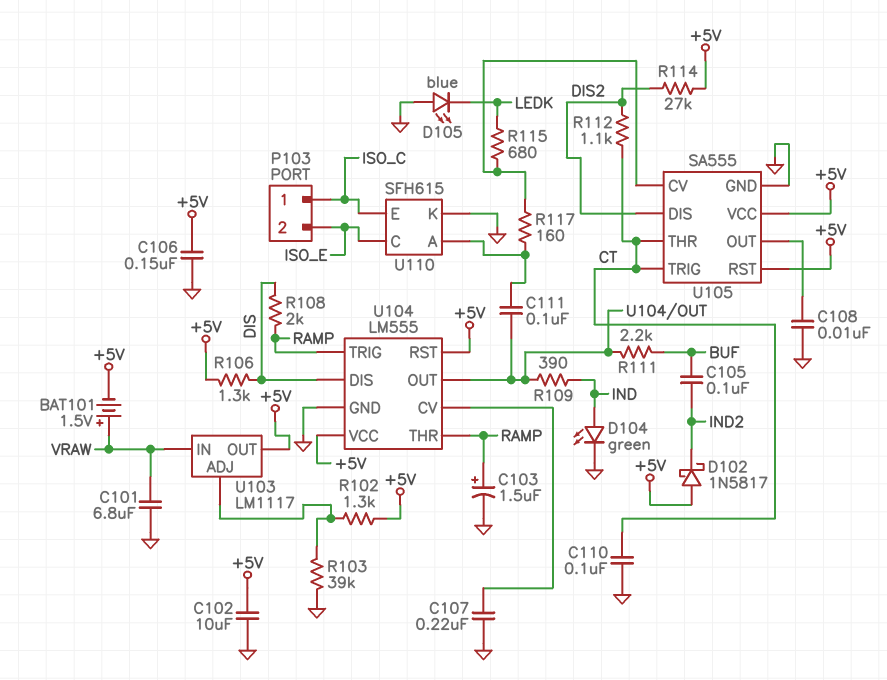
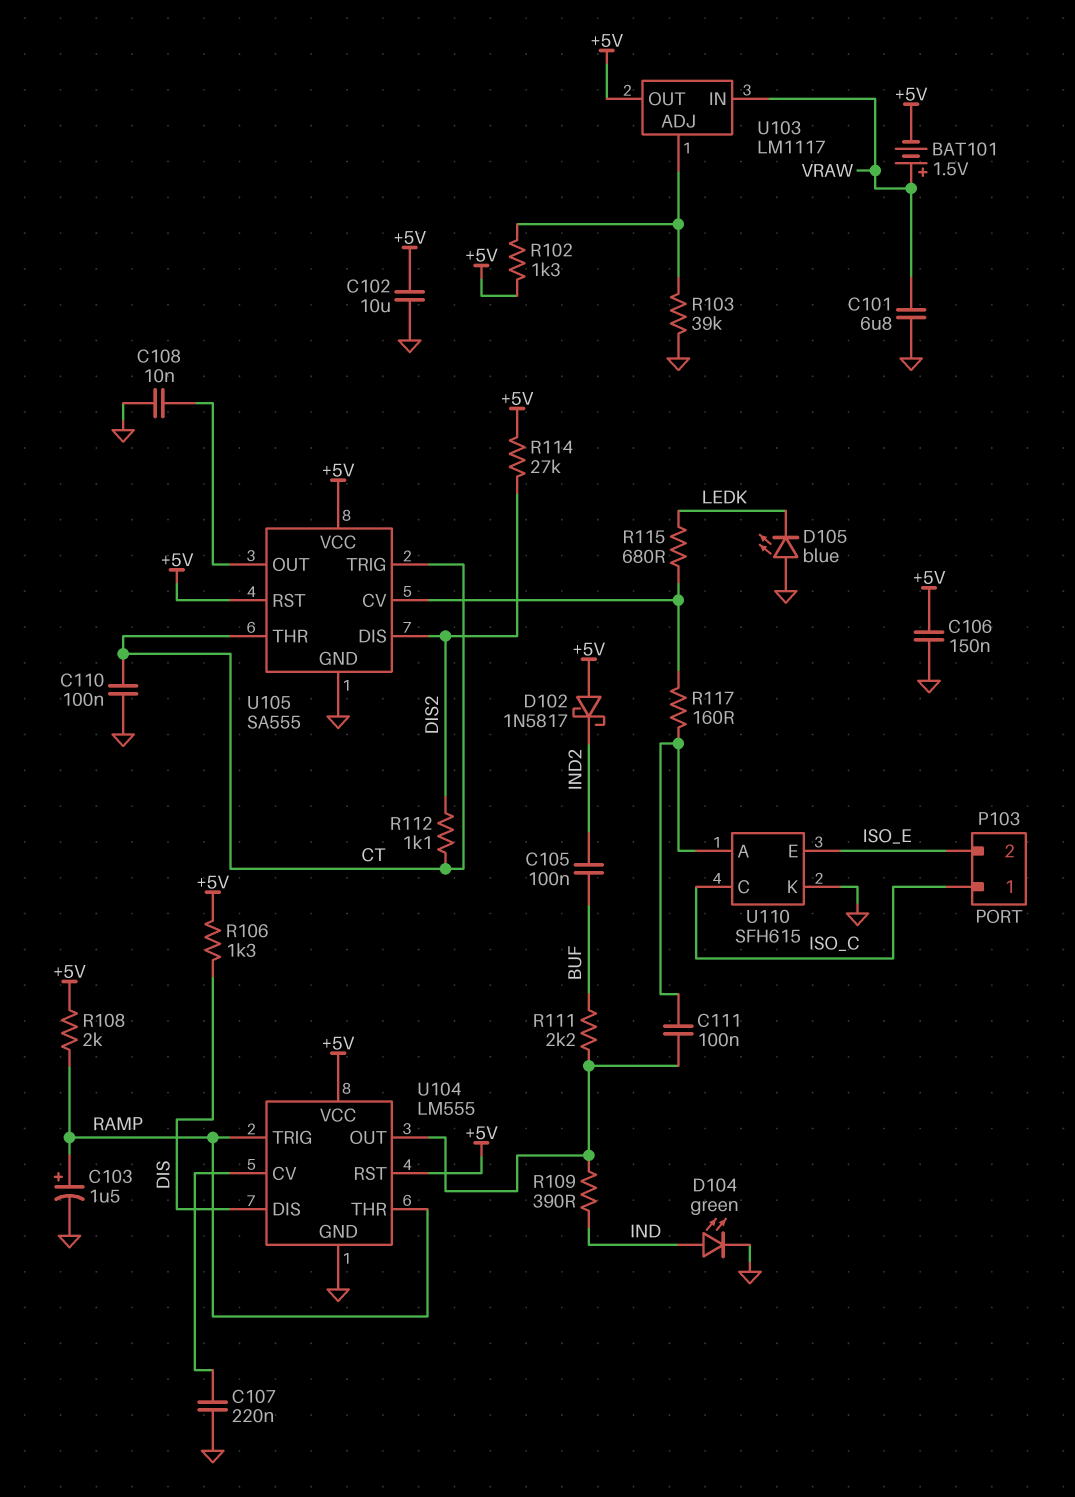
R108: 2k (DIS, RAMP) -> 2k (+5V, RAMP)
U110 pin C: ISO_E -> ISO_C
U110 pin E: ISO_C -> ISO_E

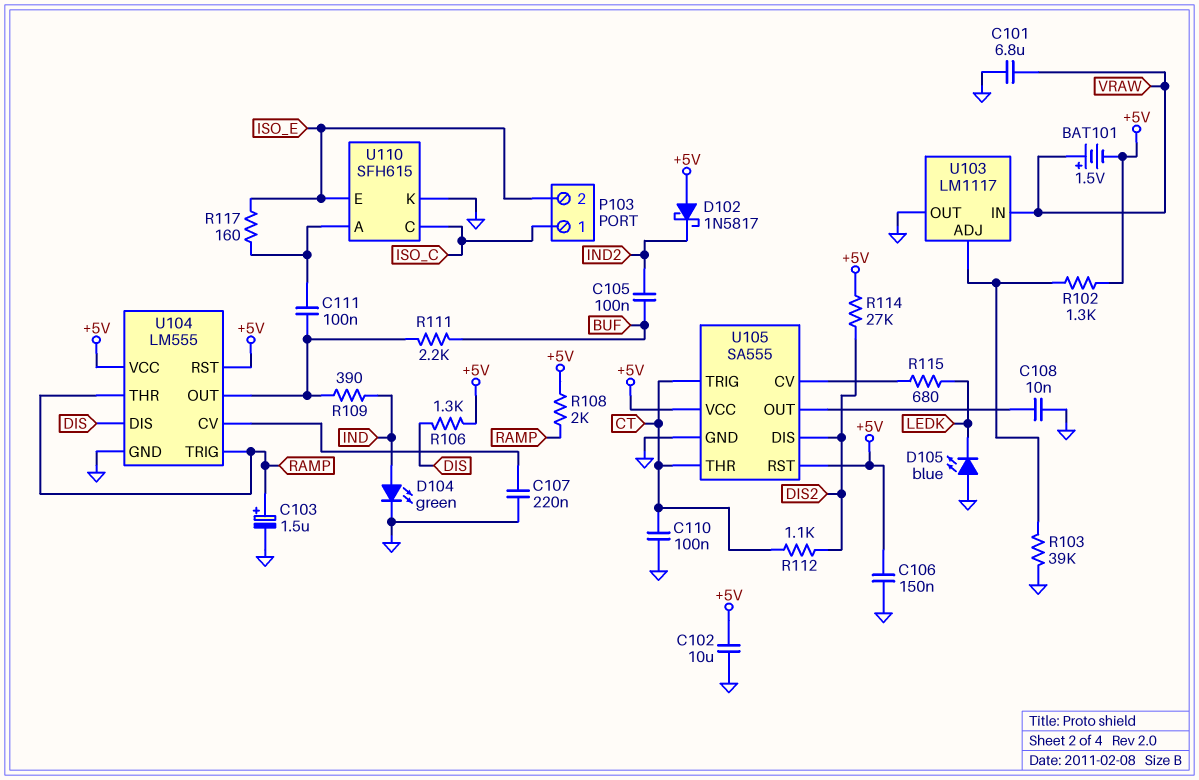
R117: 160 (U105/CV, U110/A) -> 160 (ISO_E, U110/A)
U103 pin OUT: +5V -> GND

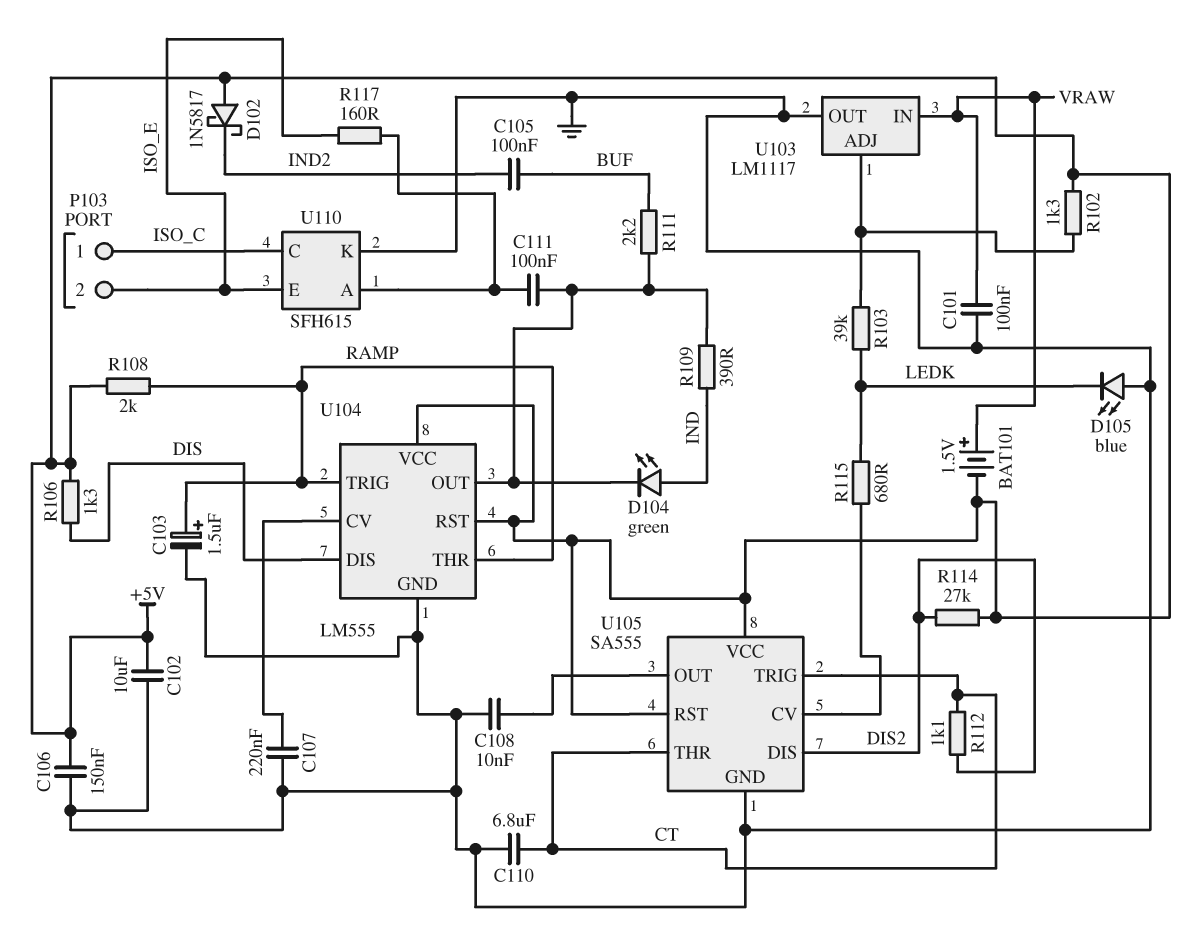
C101: 6.8uF (GND, VRAW) -> 100nF (GND, VRAW)
C110: 100nF (CT, GND) -> 6.8uF (CT, GND)
D104: LED green (A IND, K GND) -> LED green (A IND, K U104/OUT)
R103: 39k (GND, U103/ADJ) -> 39k (LEDK, U103/ADJ)

